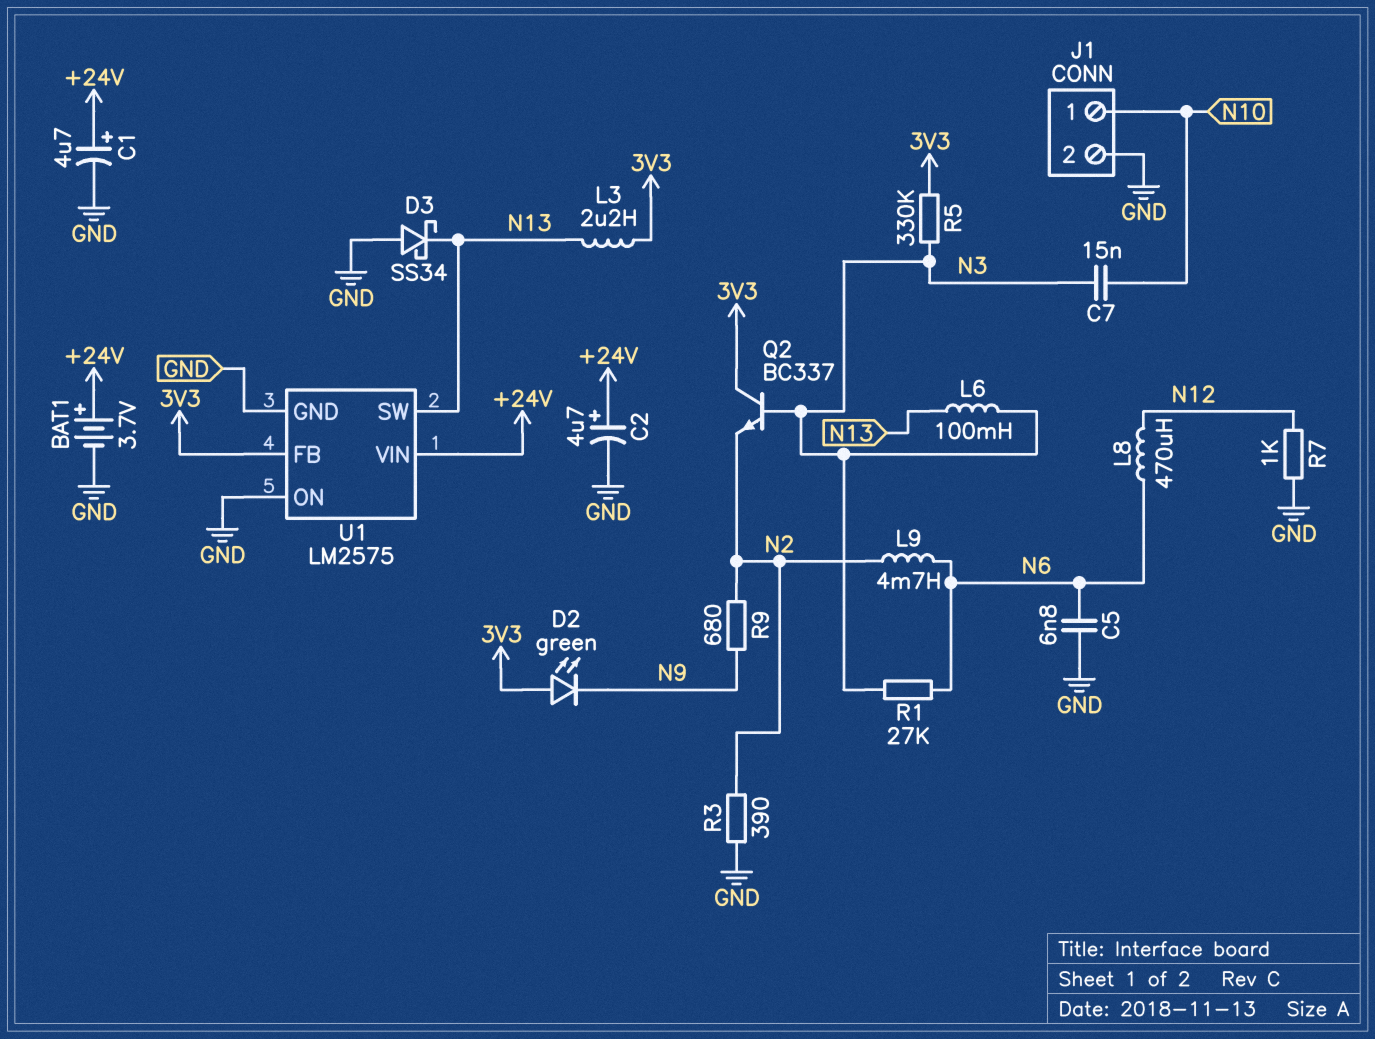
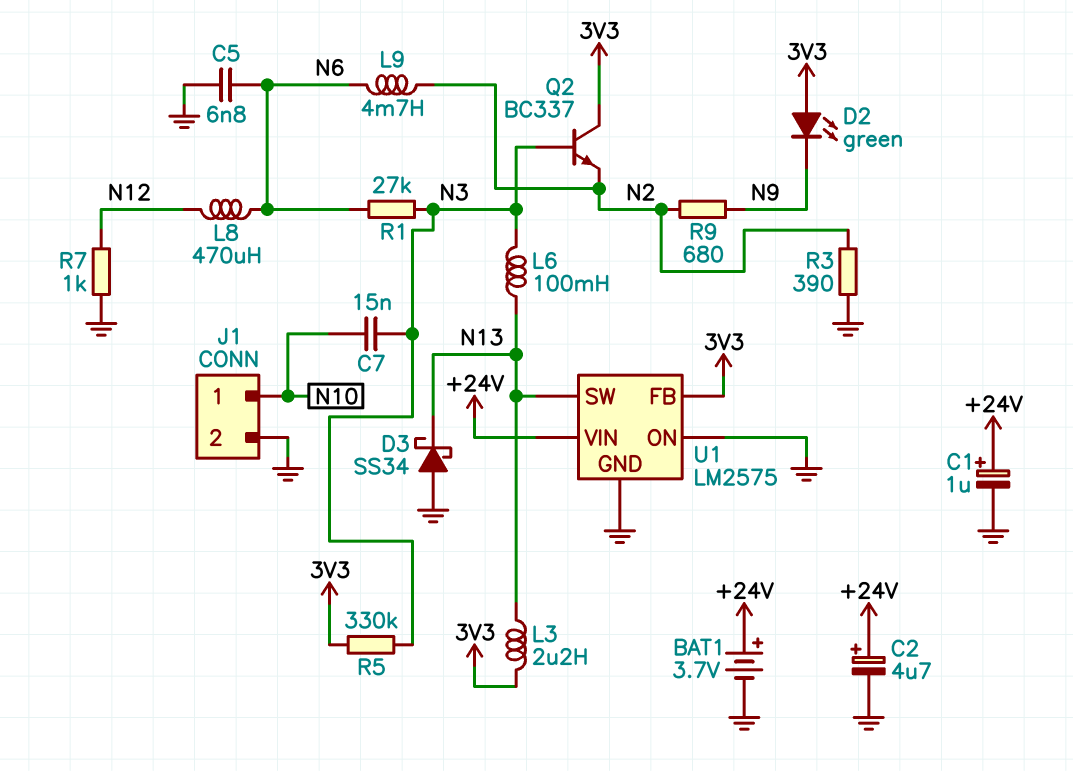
C1: 4.7uF (plus +24V, minus GND) -> 1uF (plus +24V, minus GND)

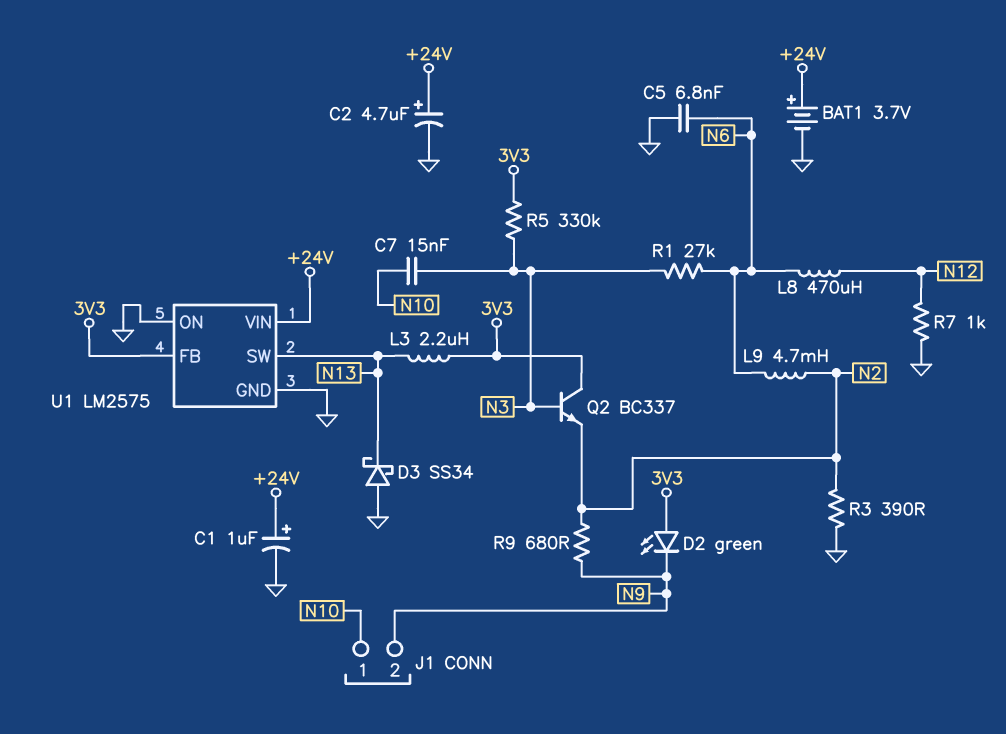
J1 pin 2: GND -> N9
L6: 100mH (N3, N13) -> none

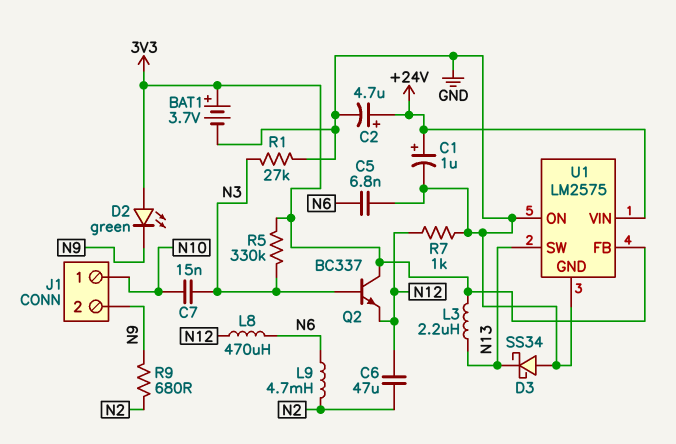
BAT1: 3.7V (plus +24V, minus GND) -> 3.7V (plus 3V3, minus GND)
C6: none -> 47uF (N2, N12)
Q2: NPN BC337 (B N3, C 3V3, E N2) -> NPN BC337 (B N3, C 3V3, E N12)
R1: 27k (N3, N6) -> 27k (GND, N3)
R3: 390 (GND, N2) -> none

